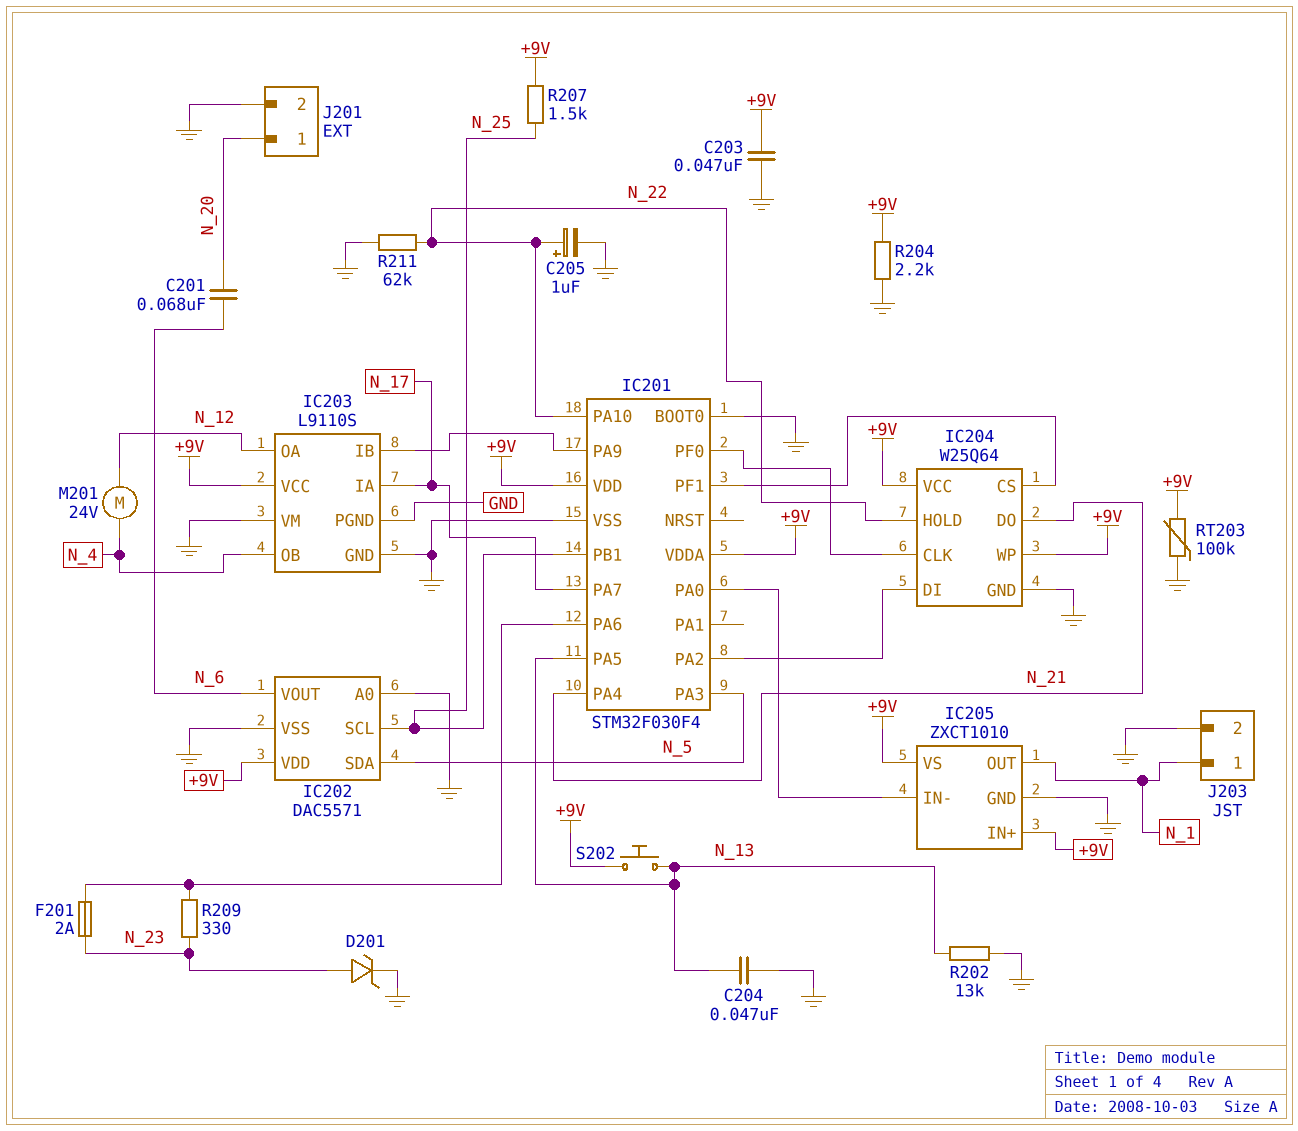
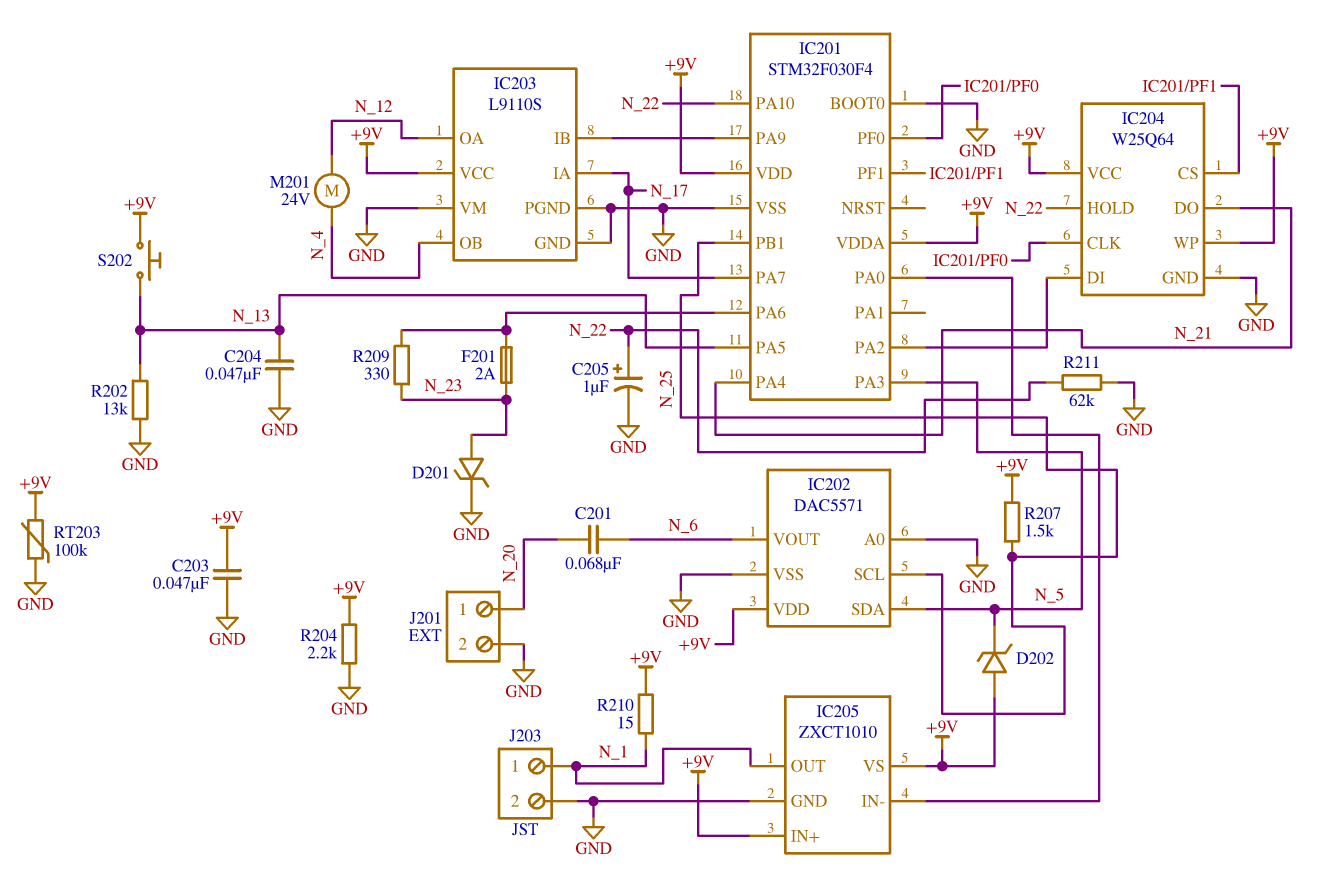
D202: none -> zener (A +9V, K N_5)
R210: none -> 15 (+9V, N_1)

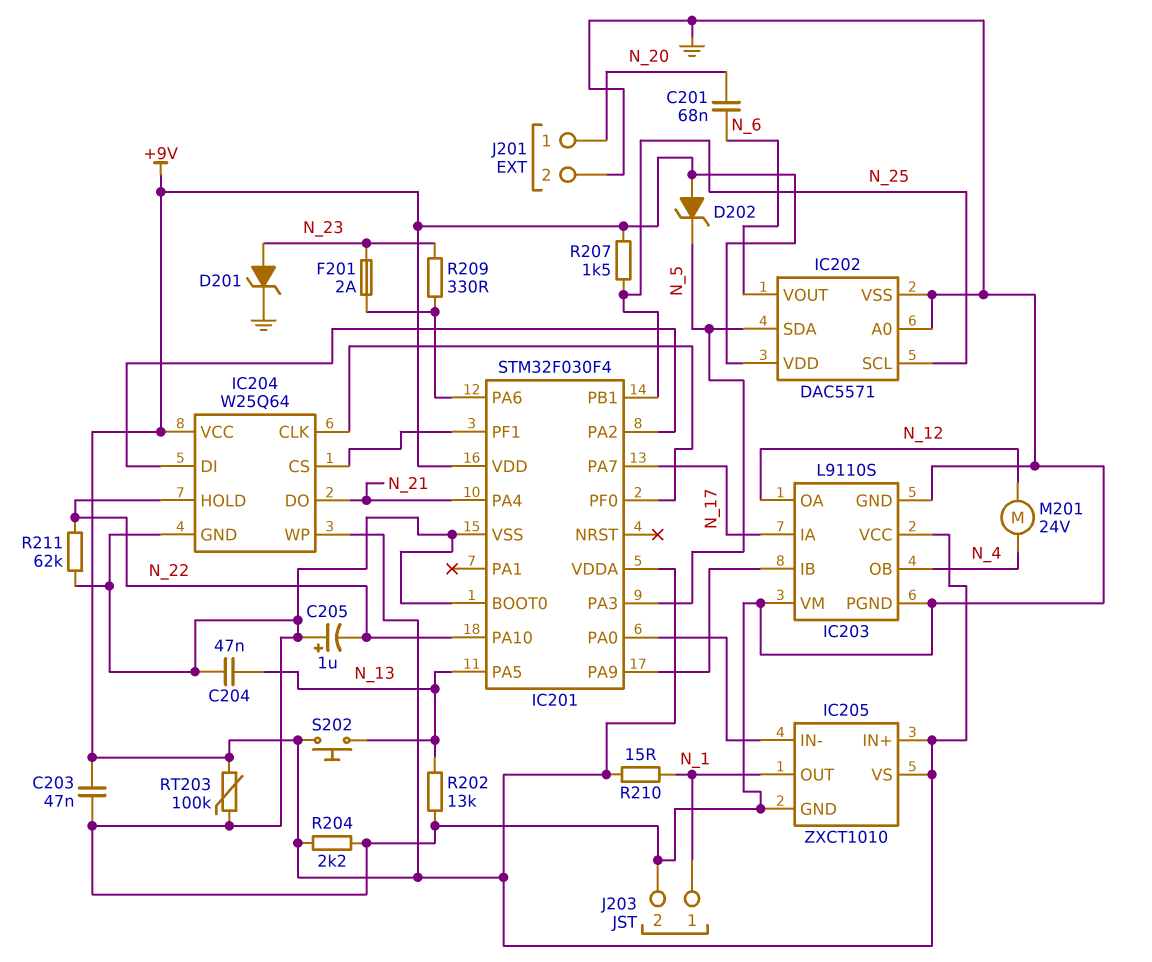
C205: 1uF (plus N_22, minus GND) -> 1uF (plus GND, minus N_22)

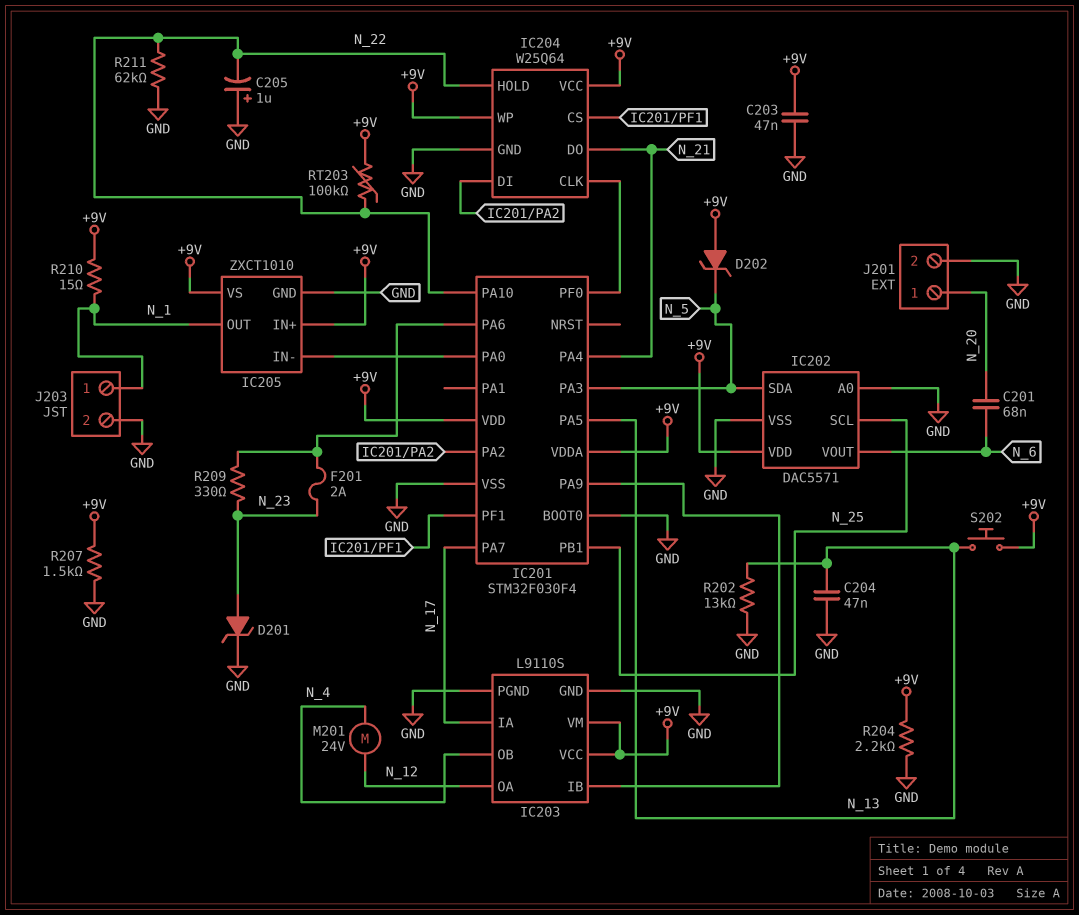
IC203 pin VM: GND -> +9V
R207: 1.5k (+9V, N_25) -> 1.5k (+9V, GND)
RT203: 100k (+9V, GND) -> 100k (+9V, N_22)

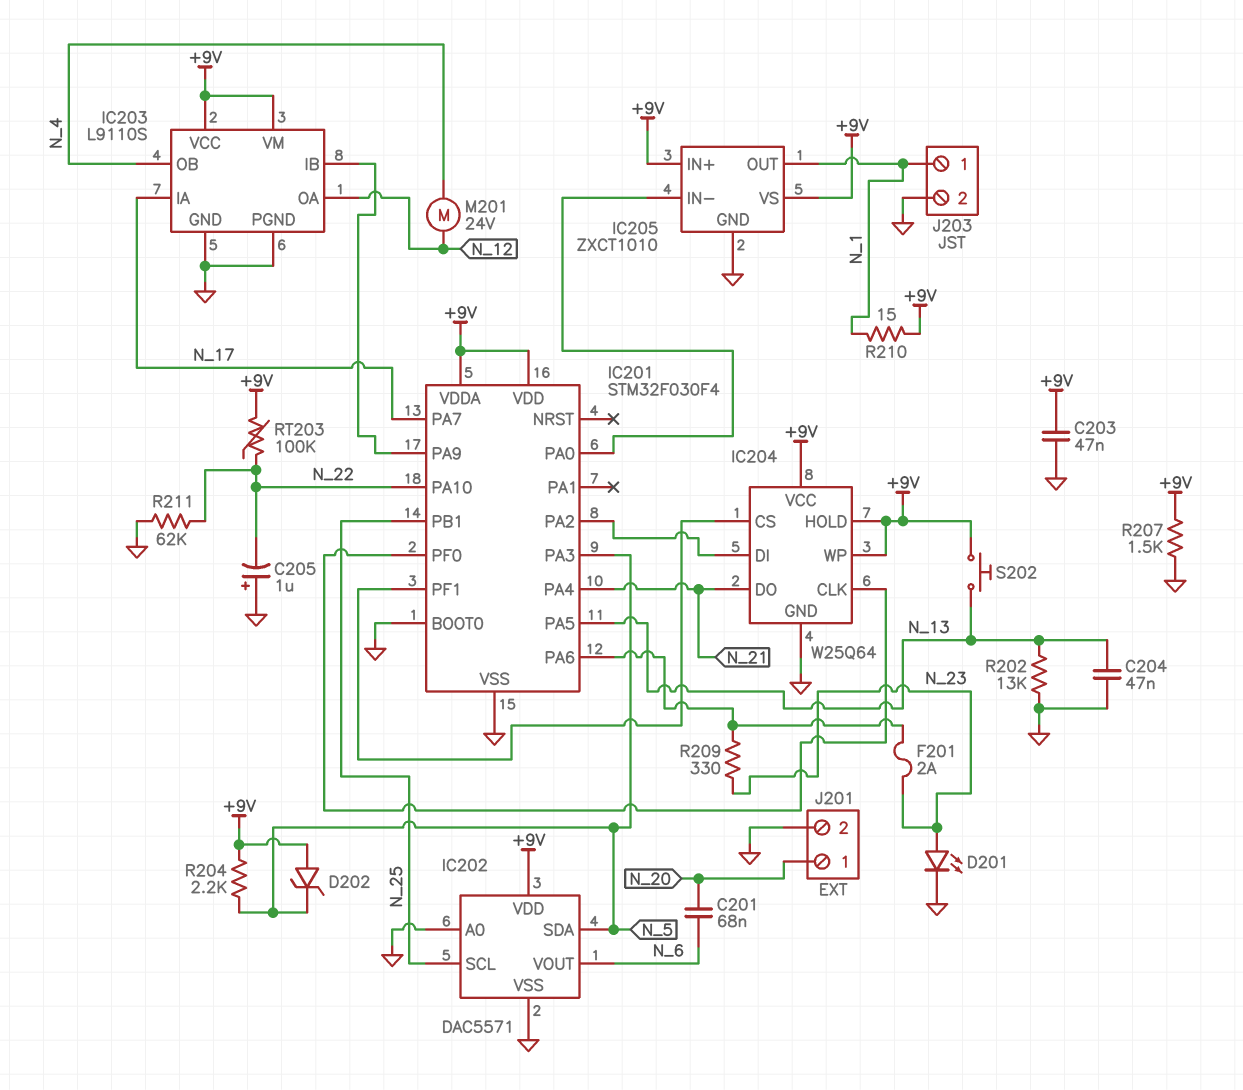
D201: zener (A N_23, K GND) -> LED (A N_23, K GND)
IC204 pin HOLD: N_22 -> +9V
R204: 2.2k (+9V, GND) -> 2.2k (+9V, N_5)

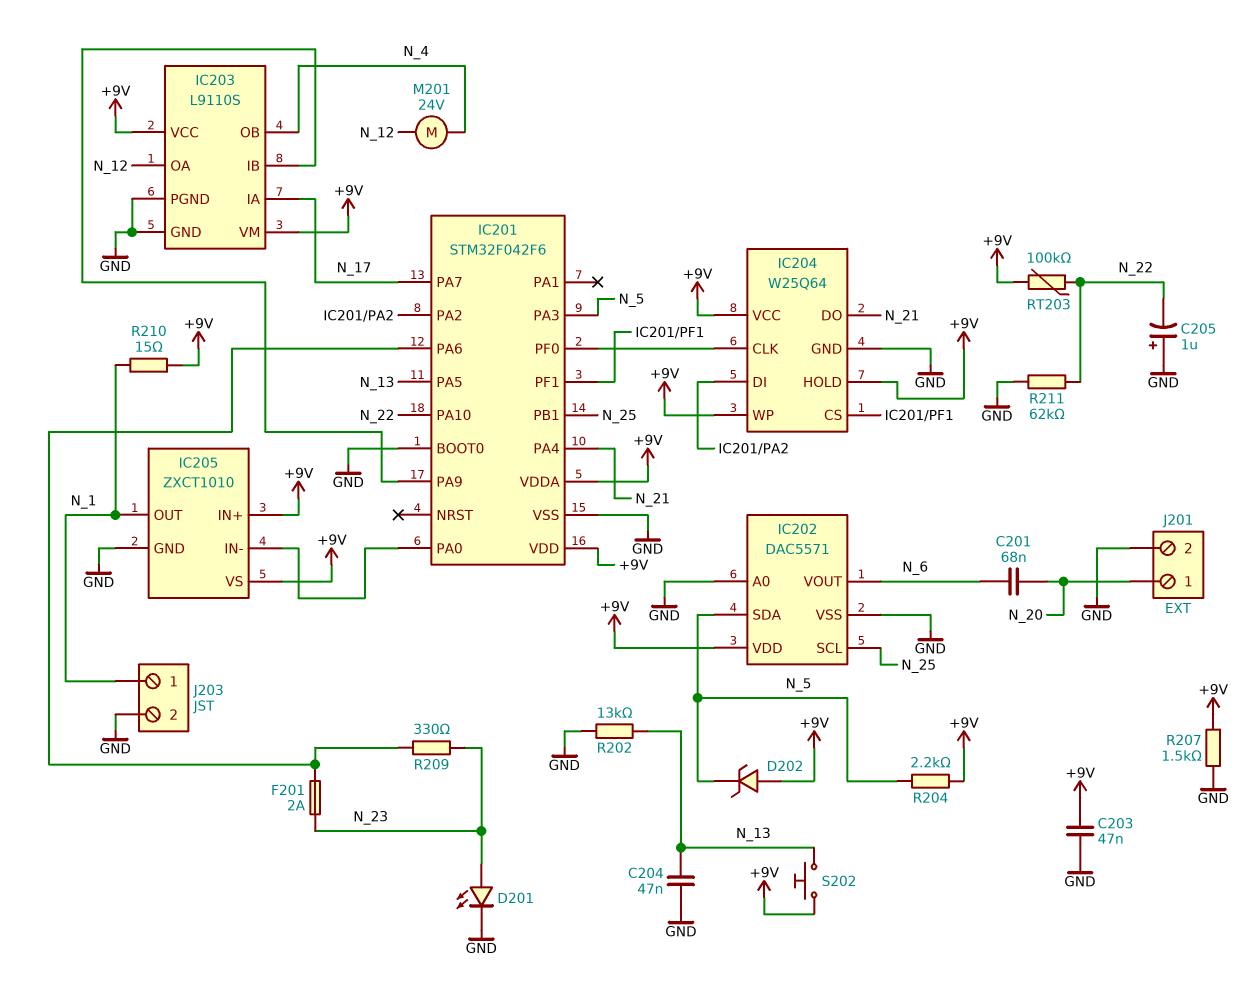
IC201: STM32F030F4 -> STM32F042F6

